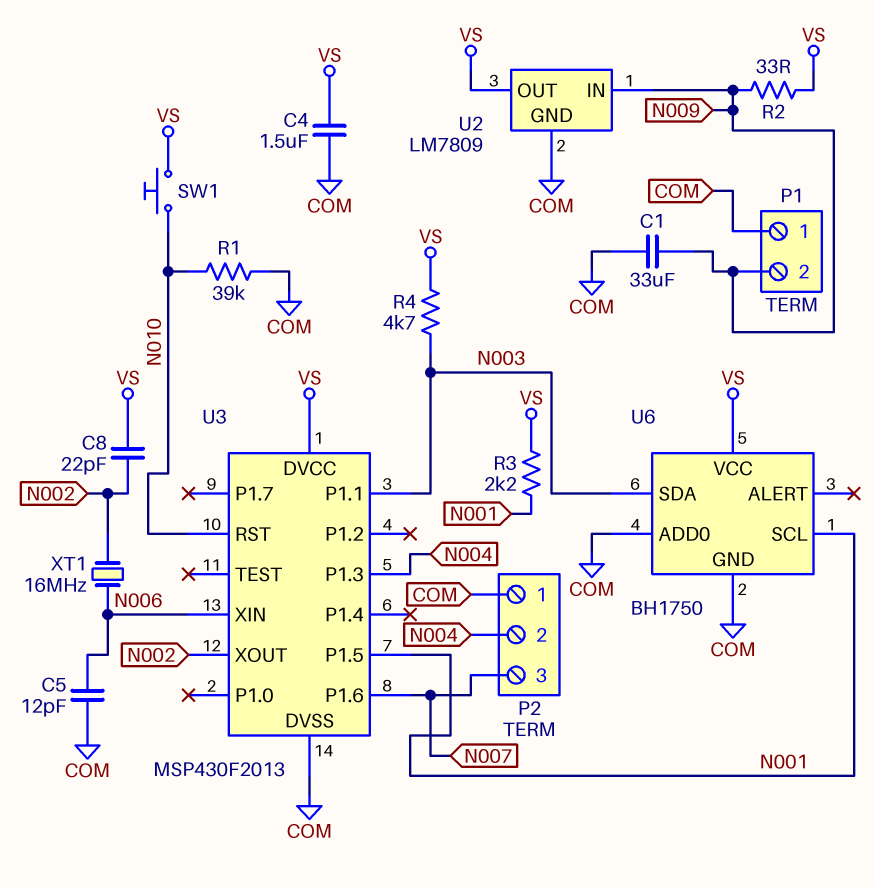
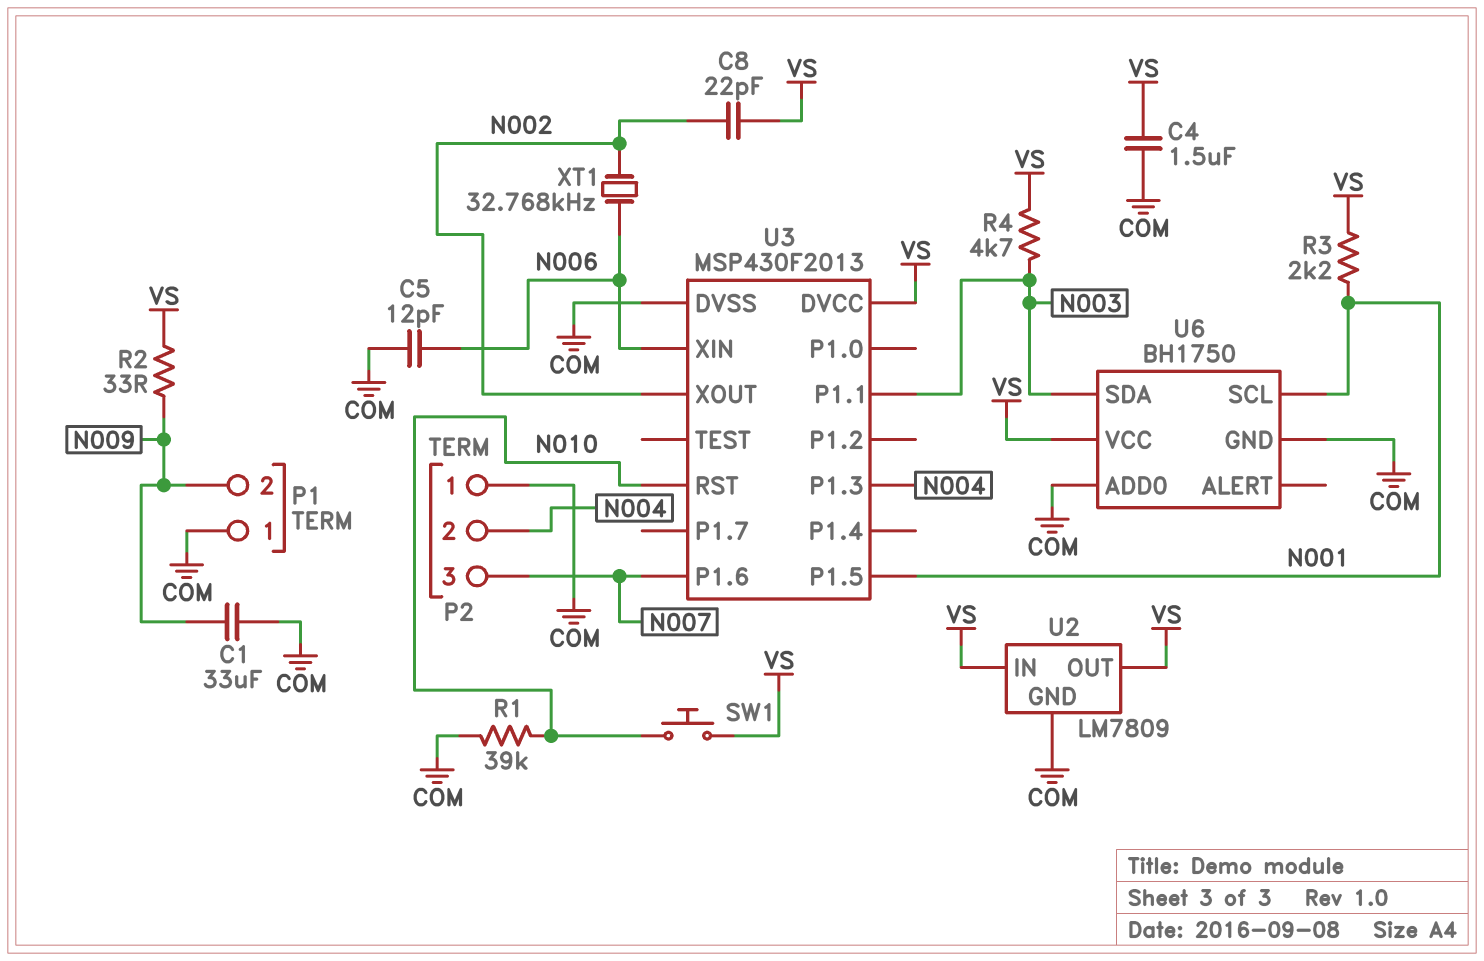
U2 pin IN: N009 -> VS
XT1: 16MHz (N002, N006) -> 32.768kHz (N002, N006)

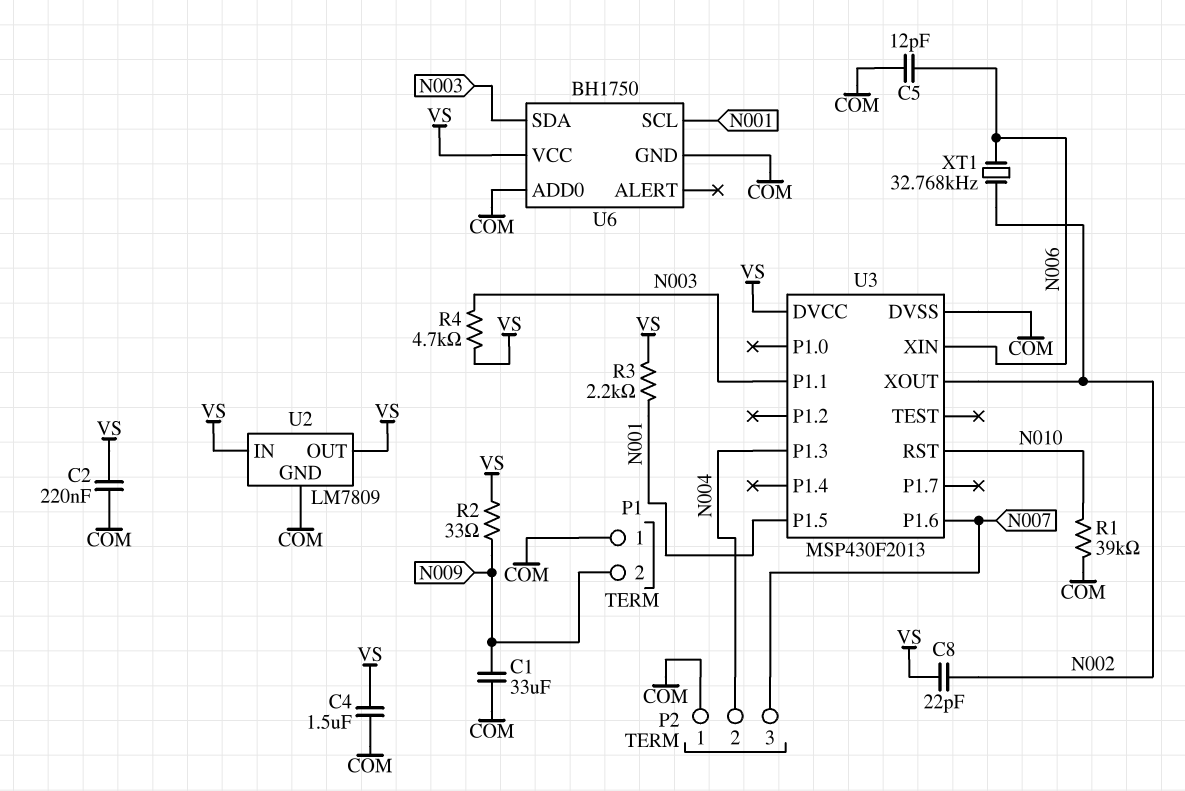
C2: none -> 220nF (COM, VS)
SW1: button (N010, VS) -> none

